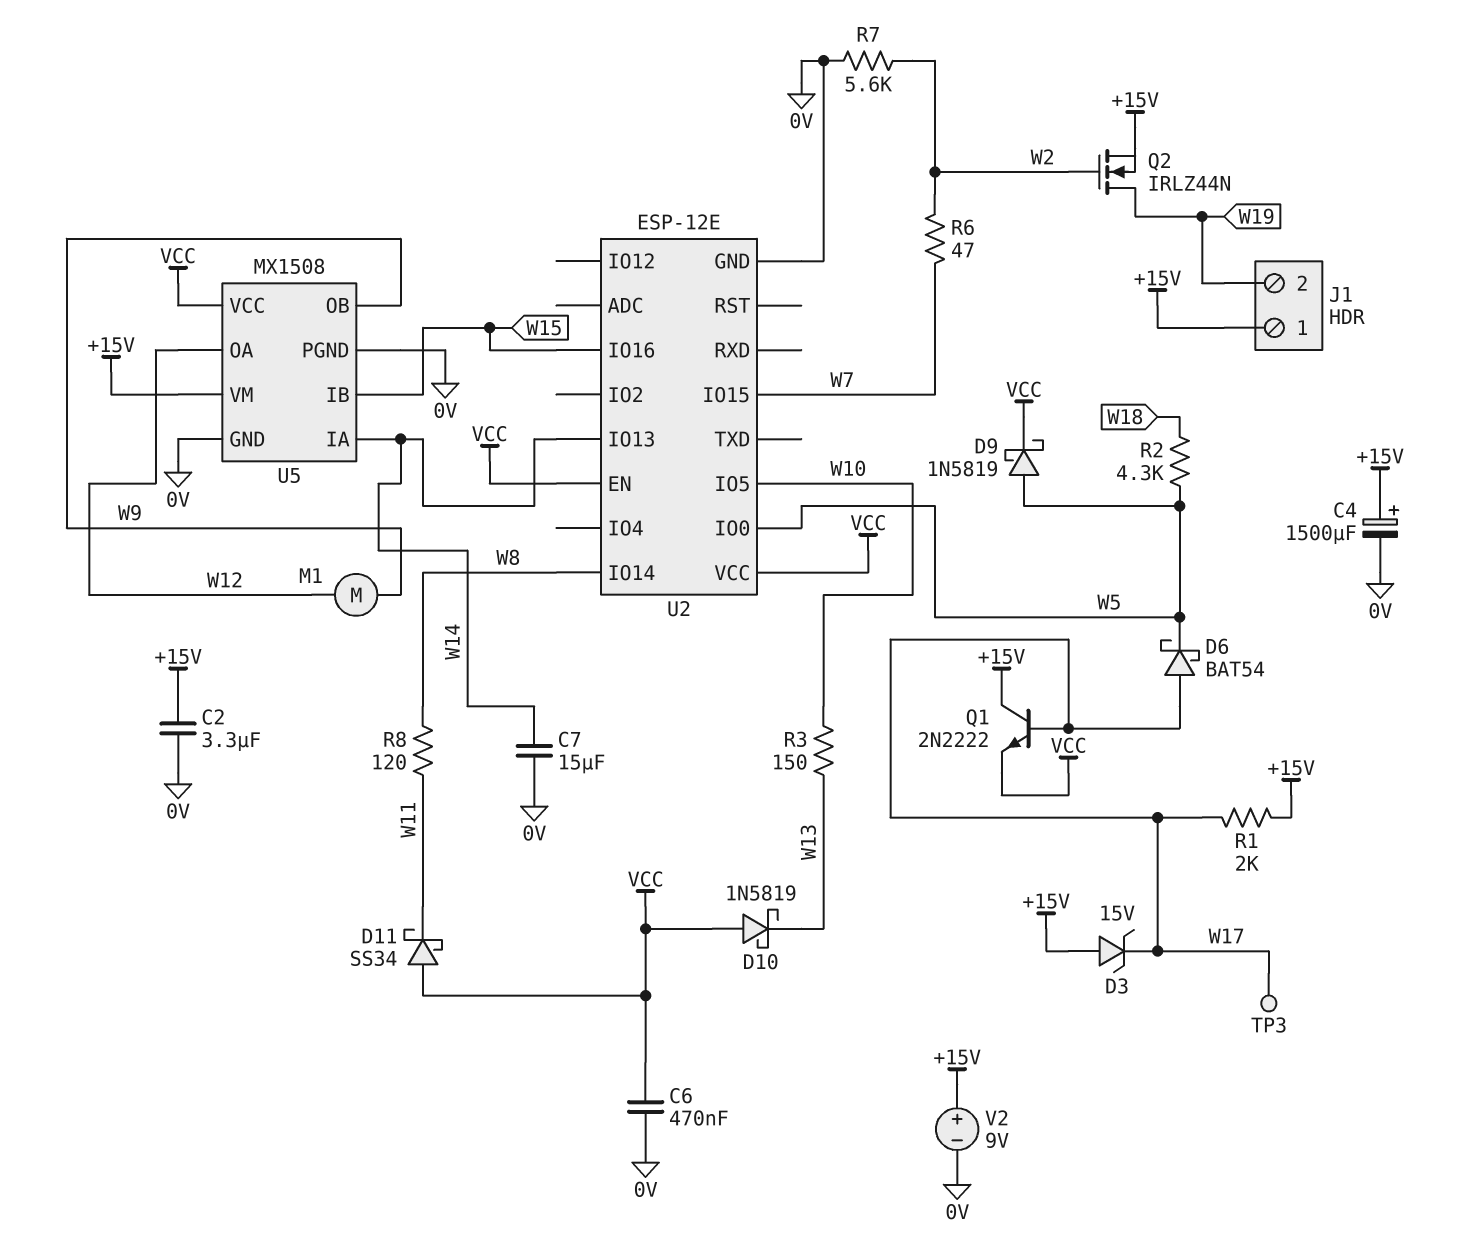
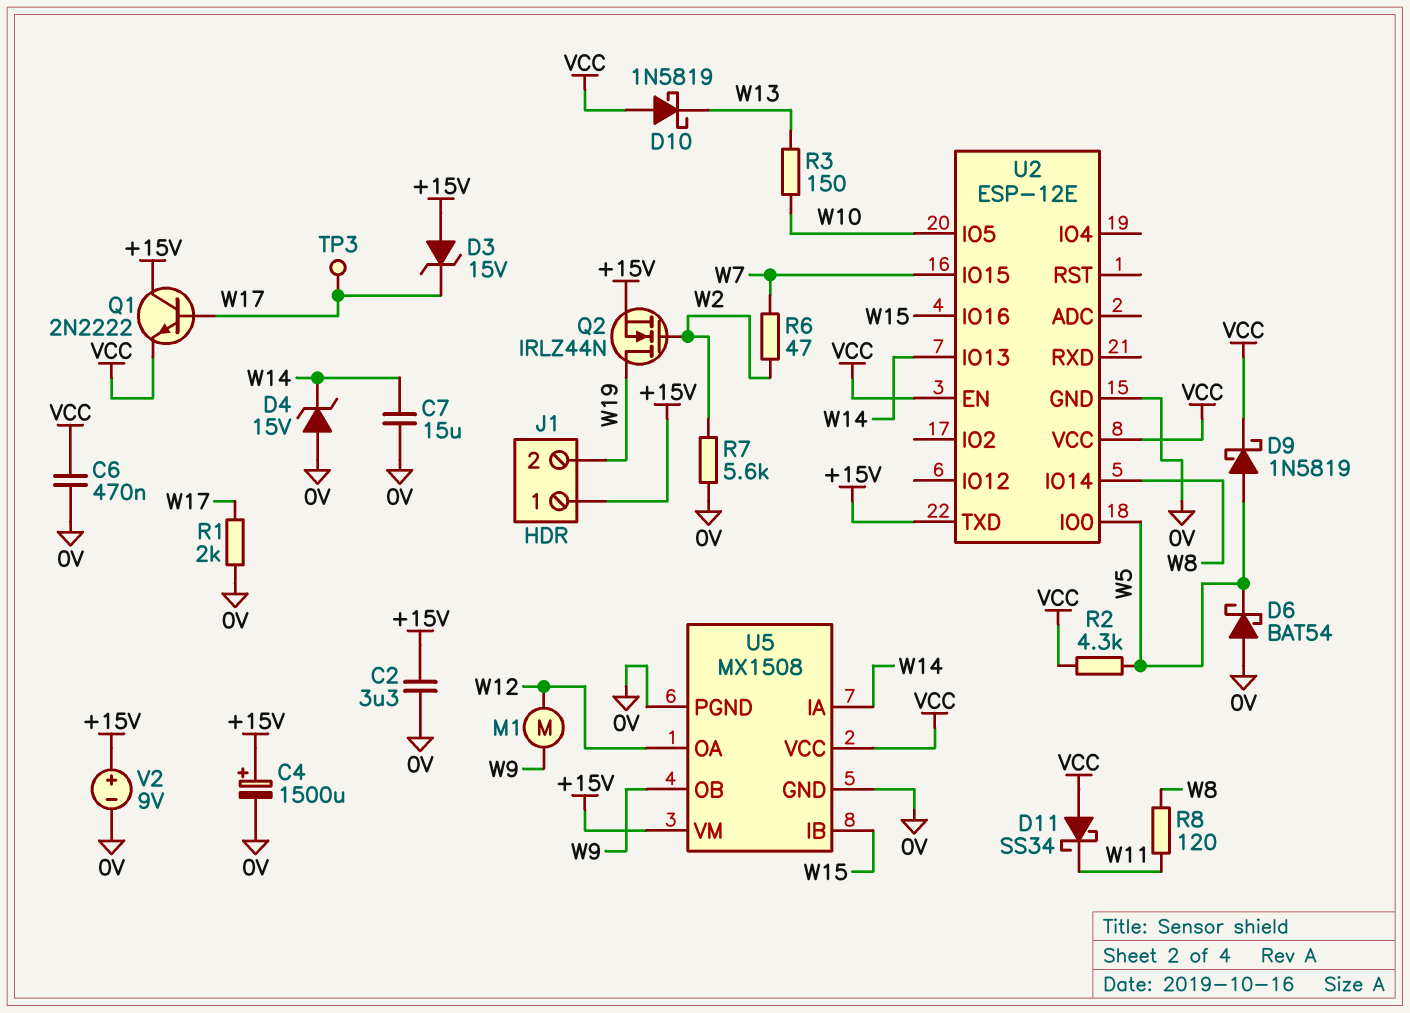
D4: none -> zener 15V (A 0V, K W14)
D6: schottky BAT54 (A W17, K W5) -> schottky BAT54 (A 0V, K W5)
R1: 2k (+15V, W17) -> 2k (0V, W17)
R2: 4.3k (W5, W18) -> 4.3k (VCC, W5)
U2 pin TXD: none -> +15V

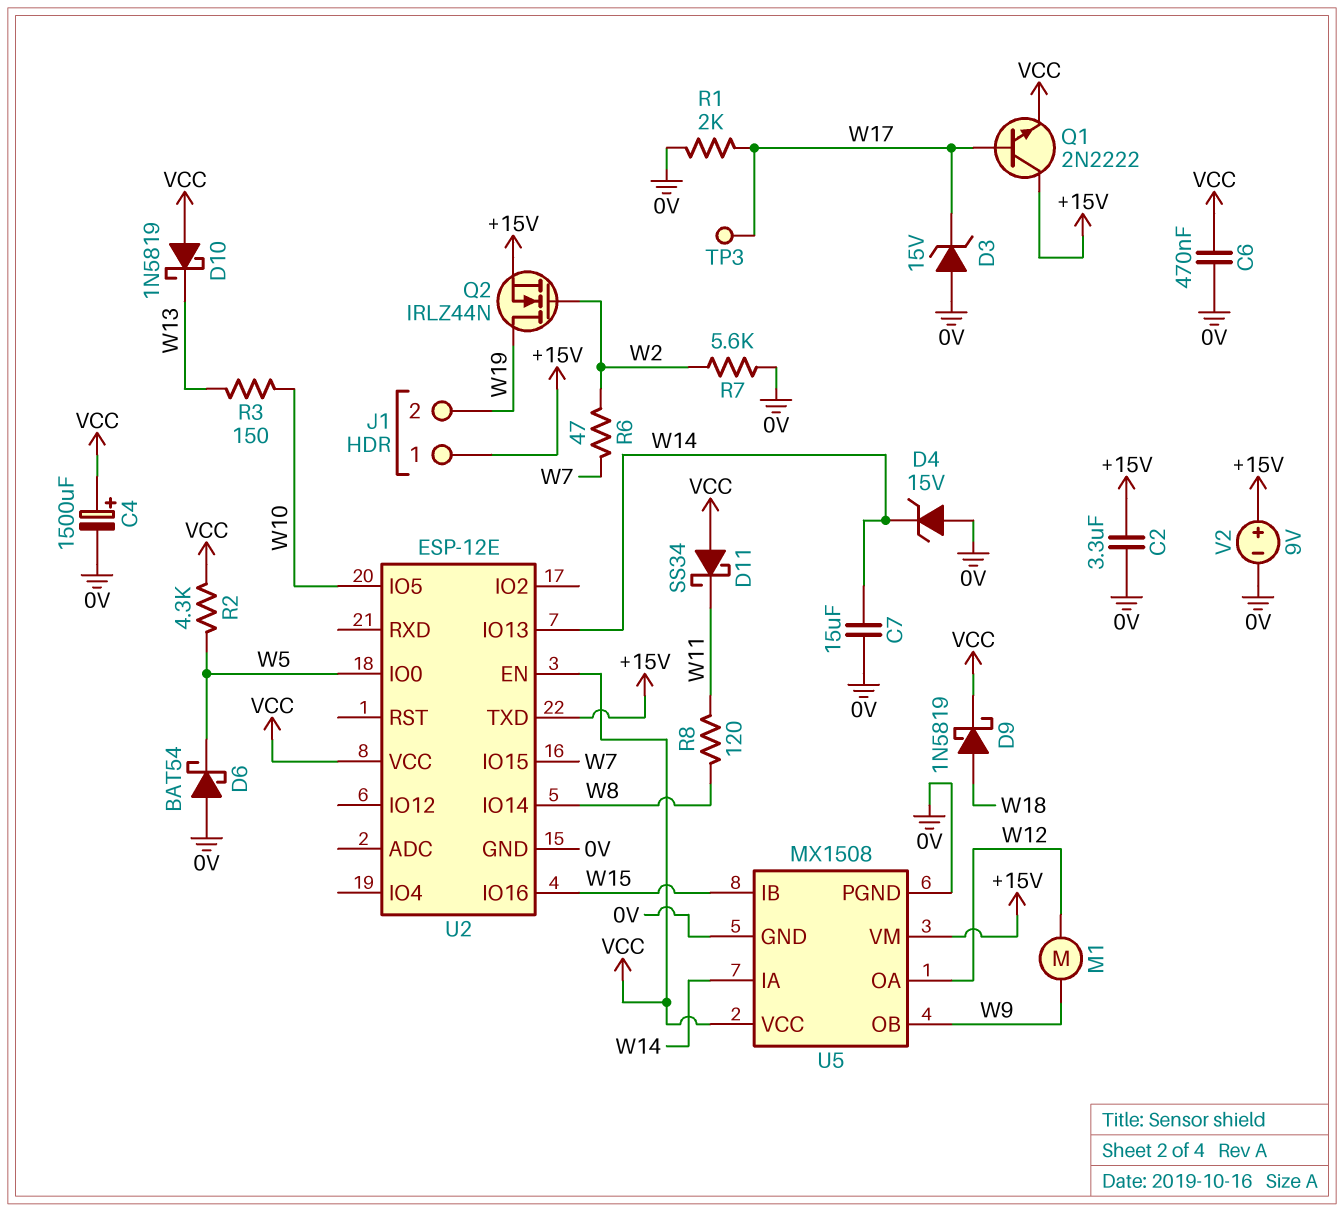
C4: 1500uF (plus +15V, minus 0V) -> 1500uF (plus VCC, minus 0V)
D3: zener 15V (A +15V, K W17) -> zener 15V (A 0V, K W17)
D9: schottky 1N5819 (A W5, K VCC) -> schottky 1N5819 (A W18, K VCC)

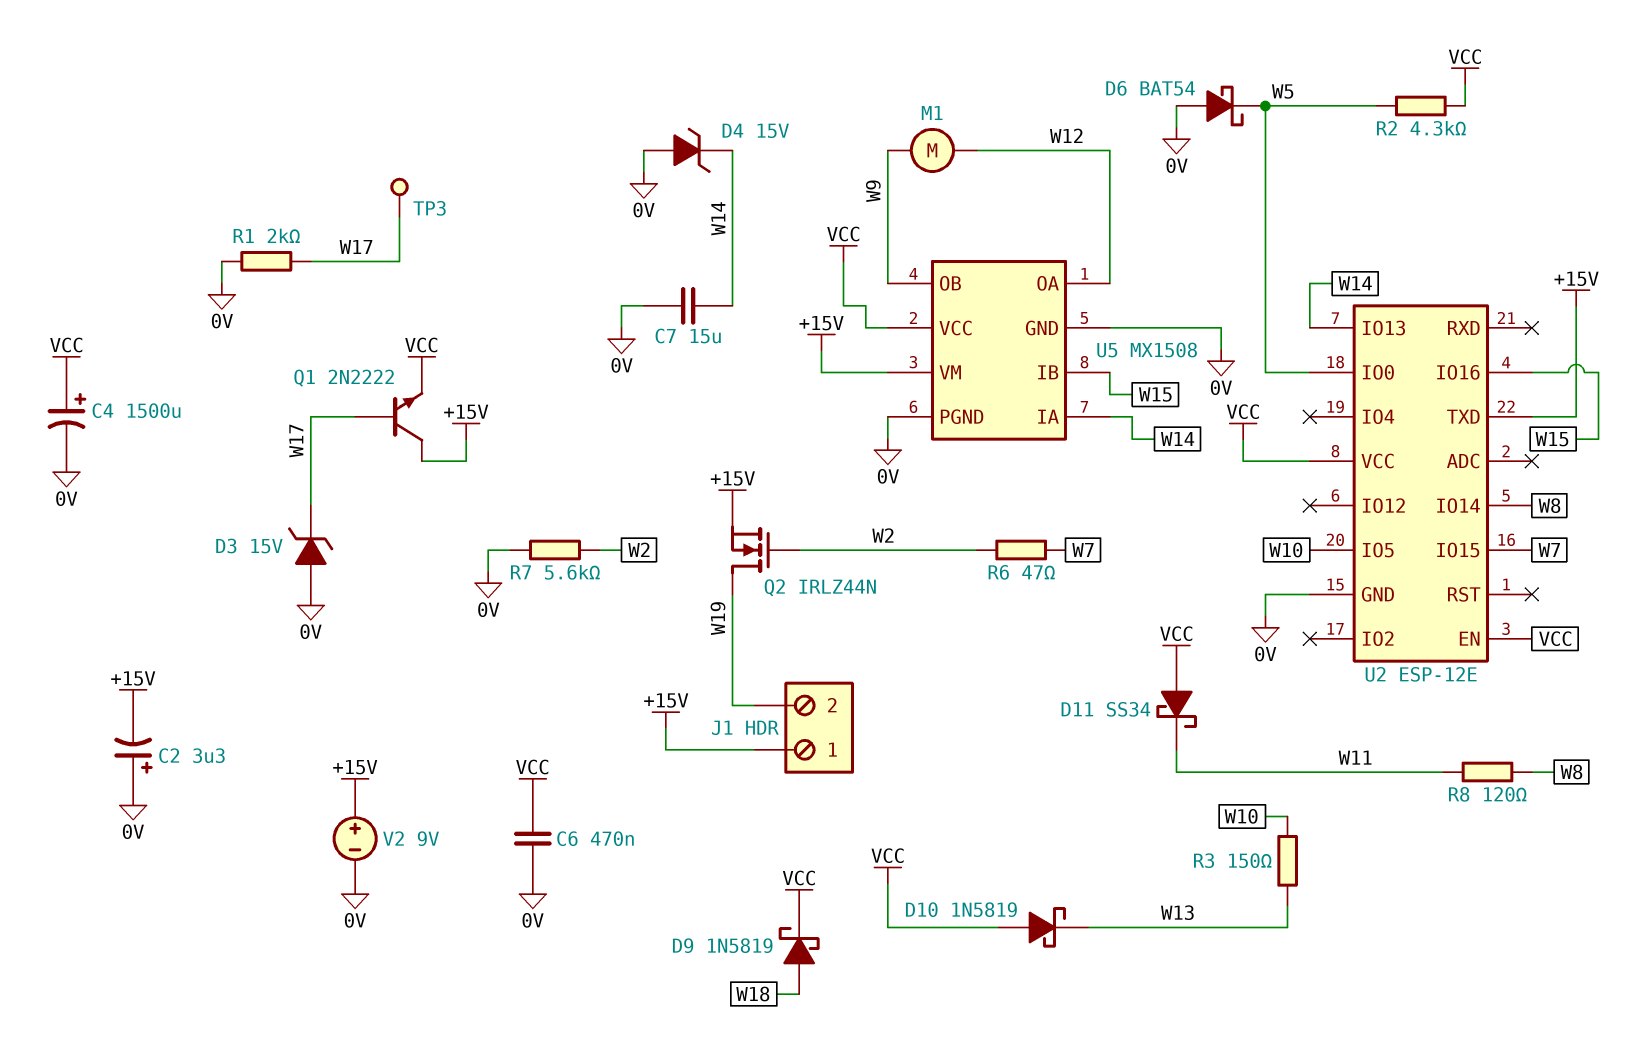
C2: 3.3uF (+15V, 0V) -> 3.3uF (plus 0V, minus +15V)

